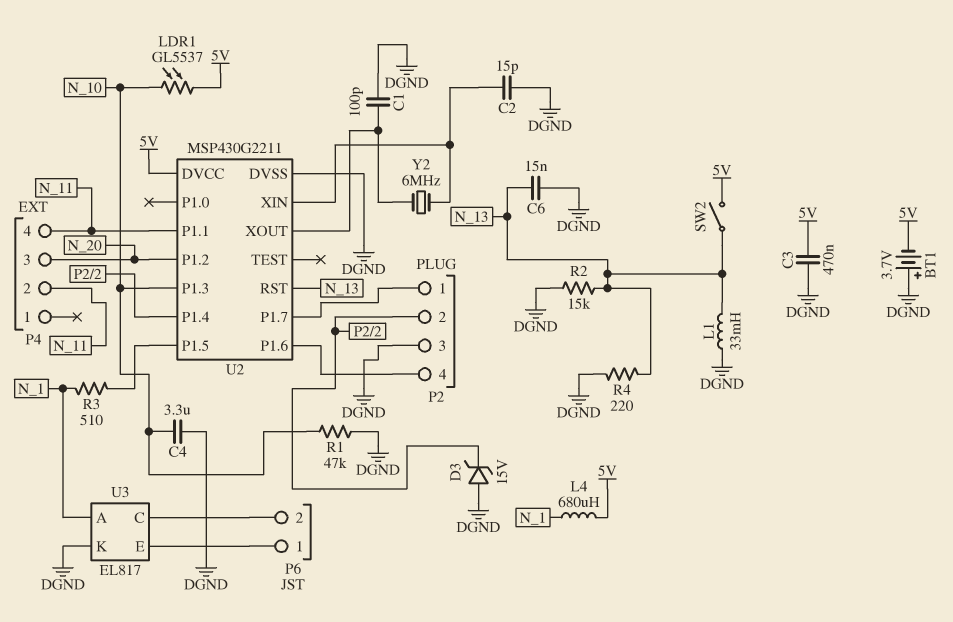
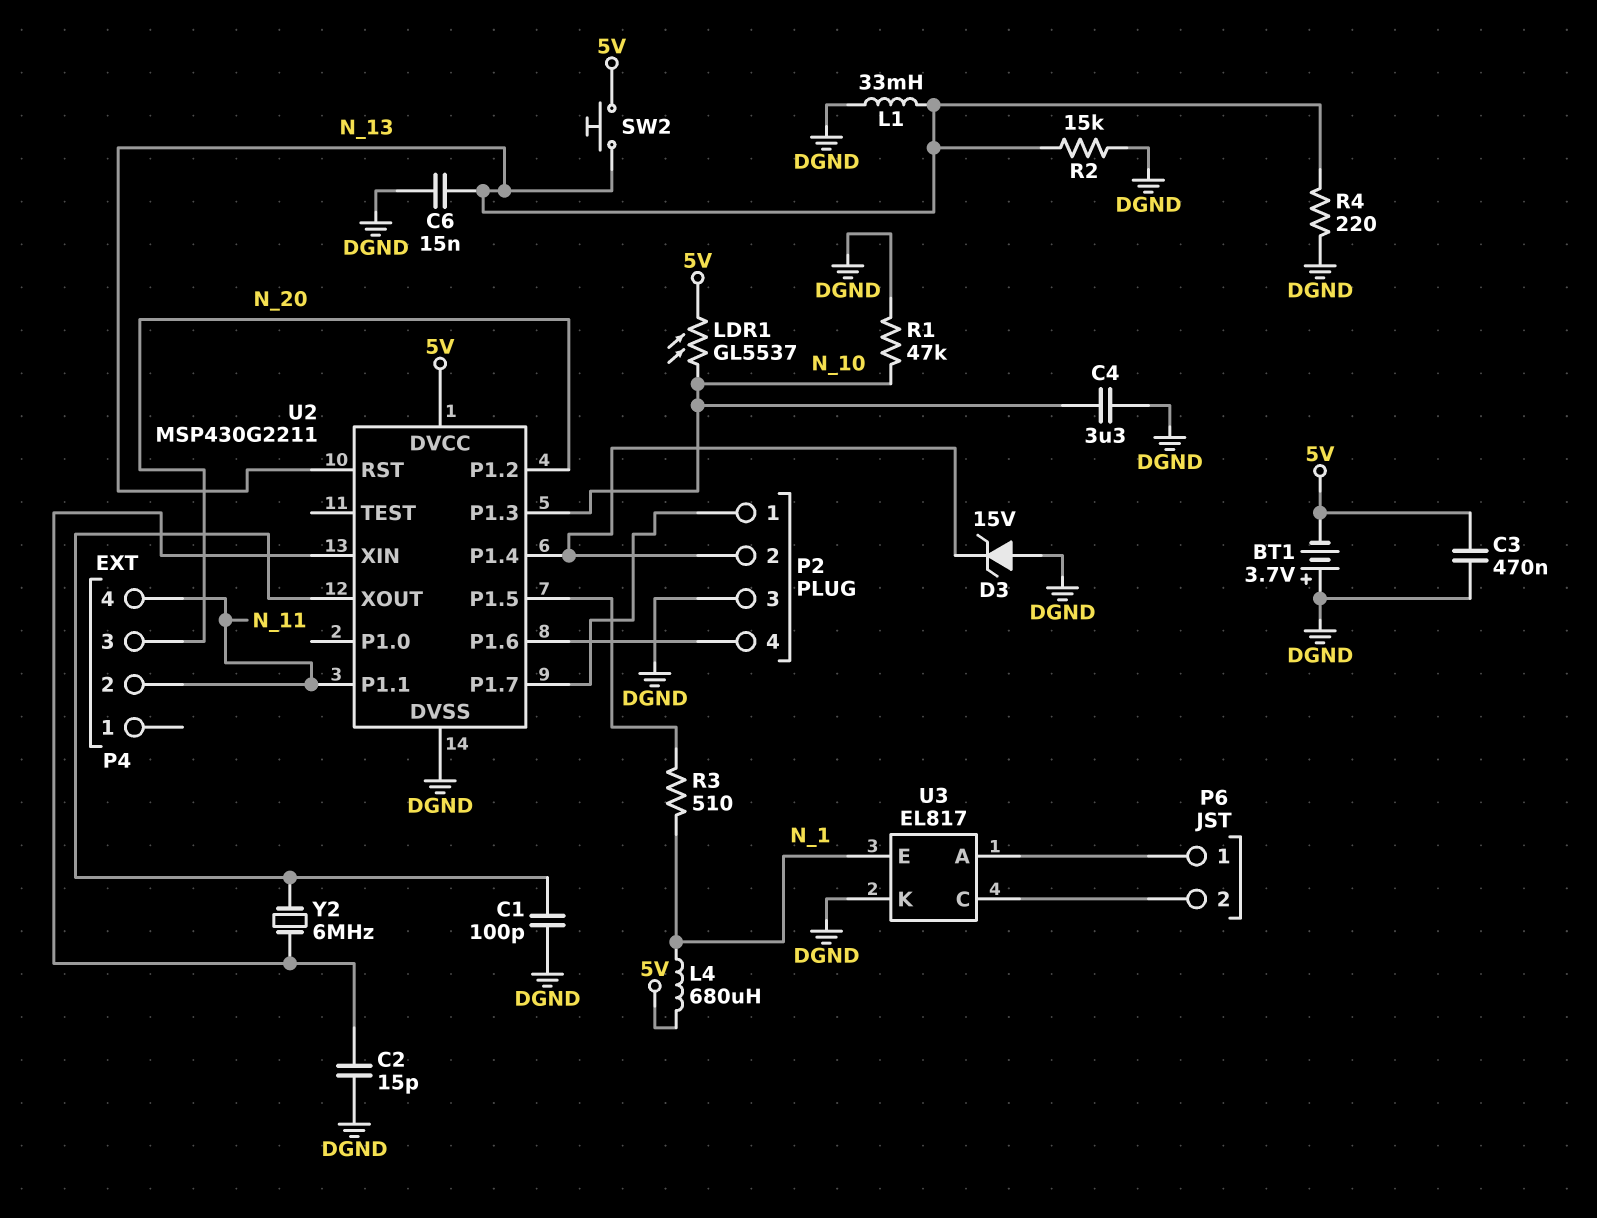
SW2: switch (5V, N_13) -> button (5V, N_13)
U3 pin A: N_1 -> P6/1
U3 pin E: P6/1 -> N_1

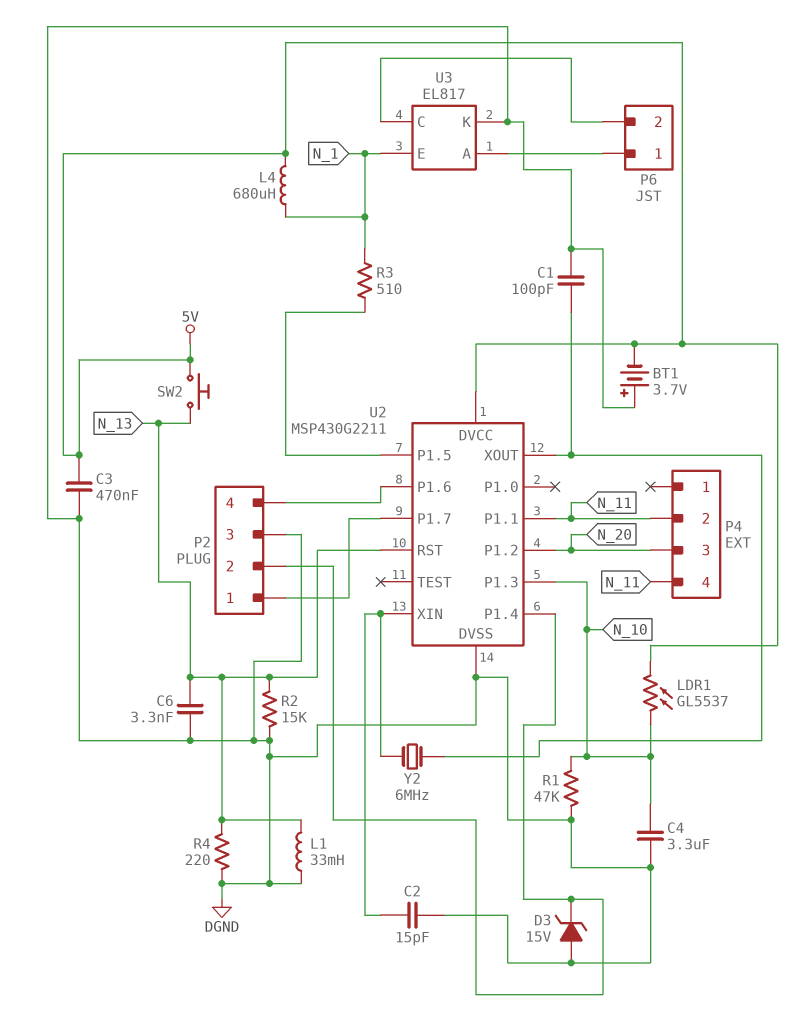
C6: 15nF (DGND, N_13) -> 3.3nF (DGND, N_13)

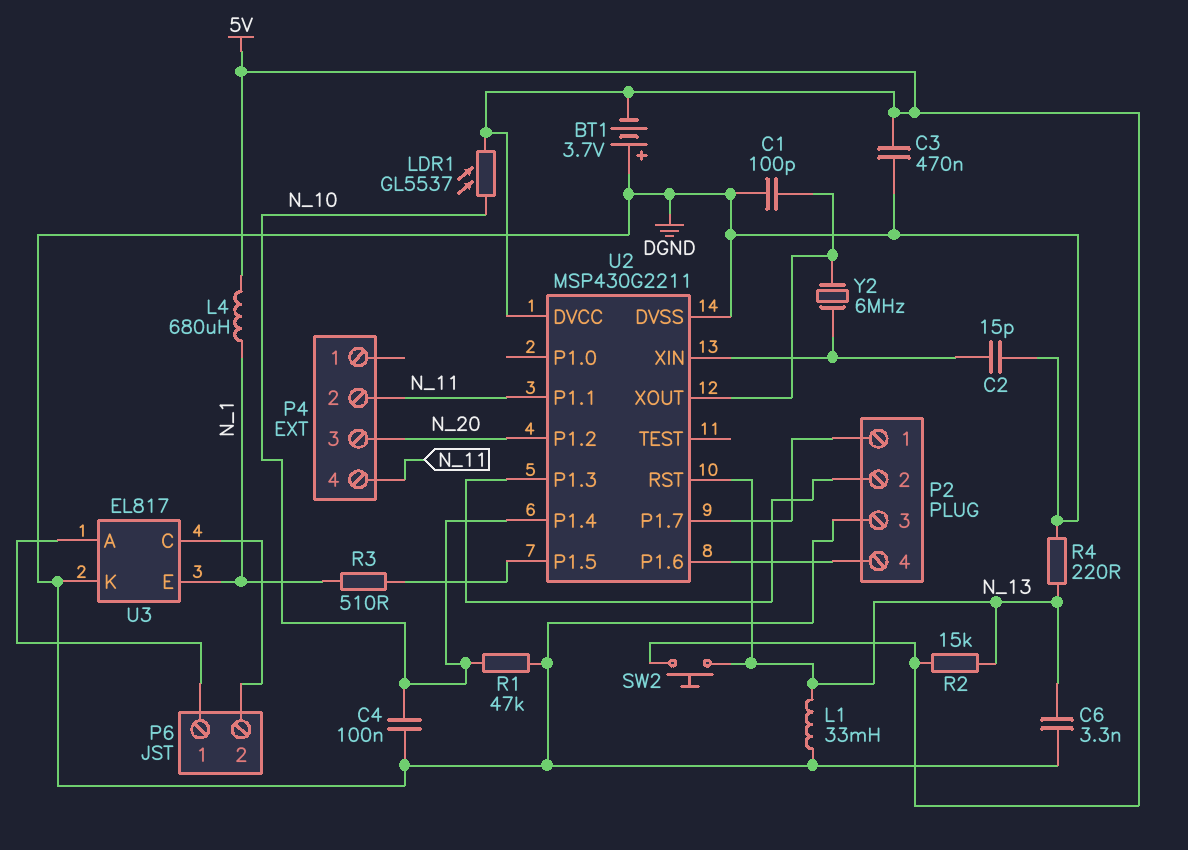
C4: 3.3uF (DGND, N_10) -> 100nF (DGND, N_10)
D3: zener 15V (A DGND, K P2/2) -> none
R2: 15k (DGND, N_13) -> 15k (5V, N_13)
U2 pin P1.3: N_10 -> P2/2
U2 pin P1.4: P2/2 -> N_10

